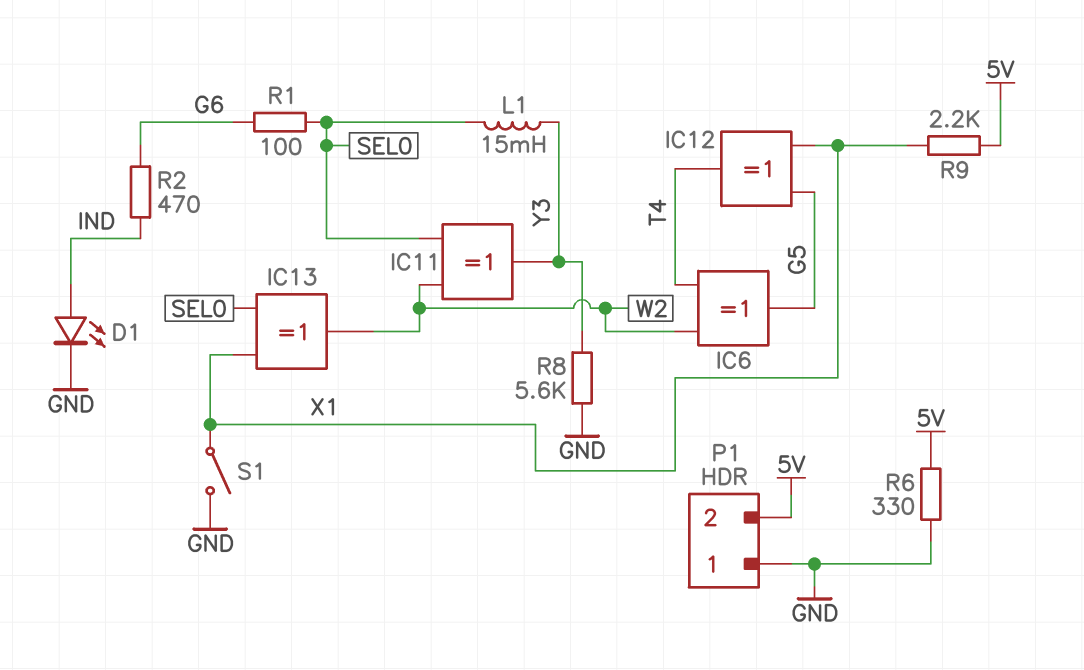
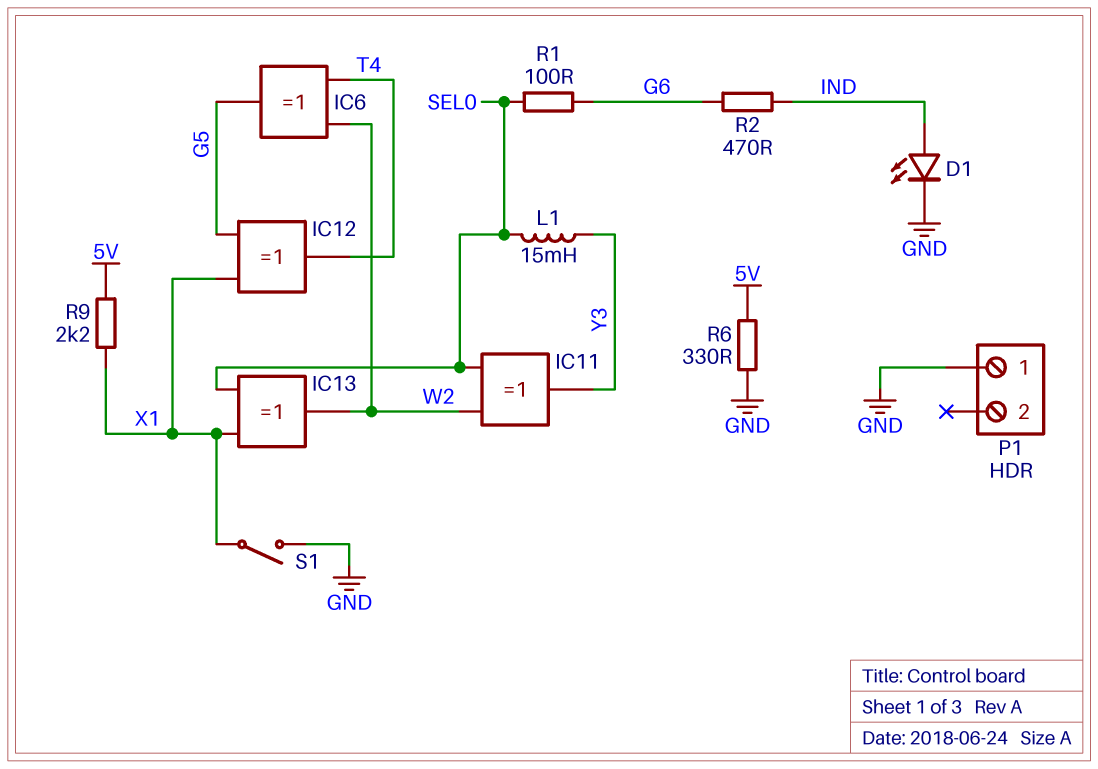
P1 pin 2: 5V -> none
R8: 5.6k (GND, Y3) -> none

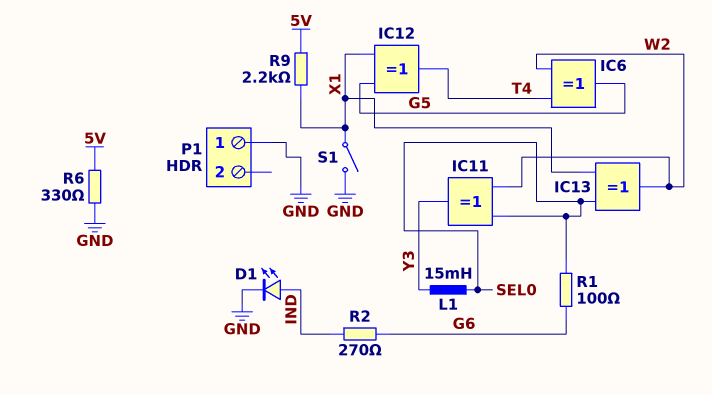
R2: 470 (G6, IND) -> 270 (G6, IND)

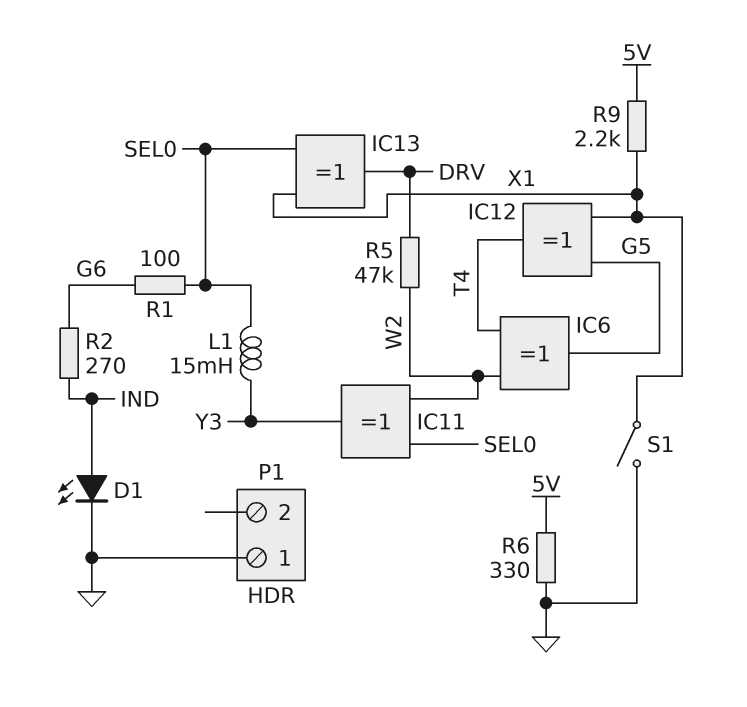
IC13: XOR (in SEL0, in X1, out W2) -> XOR (in SEL0, in X1, out DRV)
R5: none -> 47k (DRV, W2)

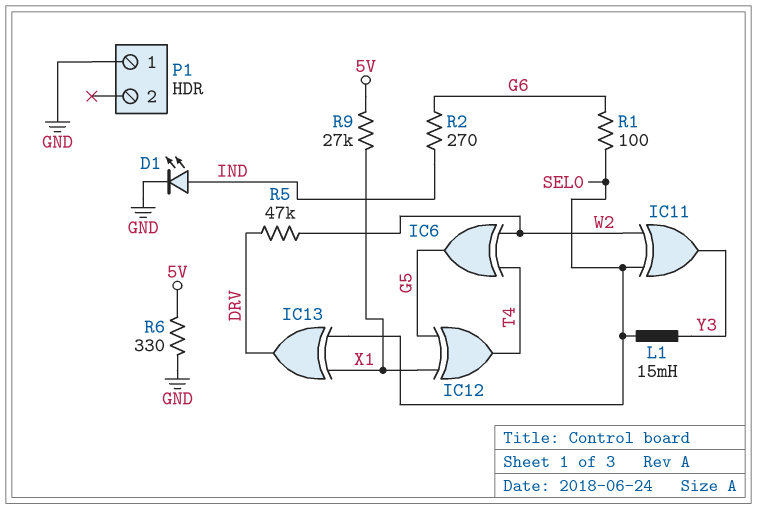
R9: 2.2k (5V, X1) -> 27k (5V, X1)
S1: switch (GND, X1) -> none

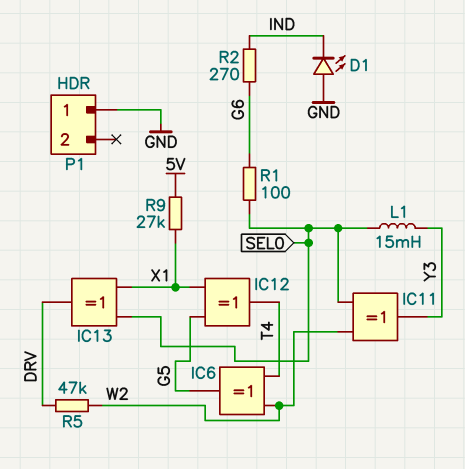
D1: LED (A IND, K GND) -> LED (A GND, K IND)
R6: 330 (5V, GND) -> none

